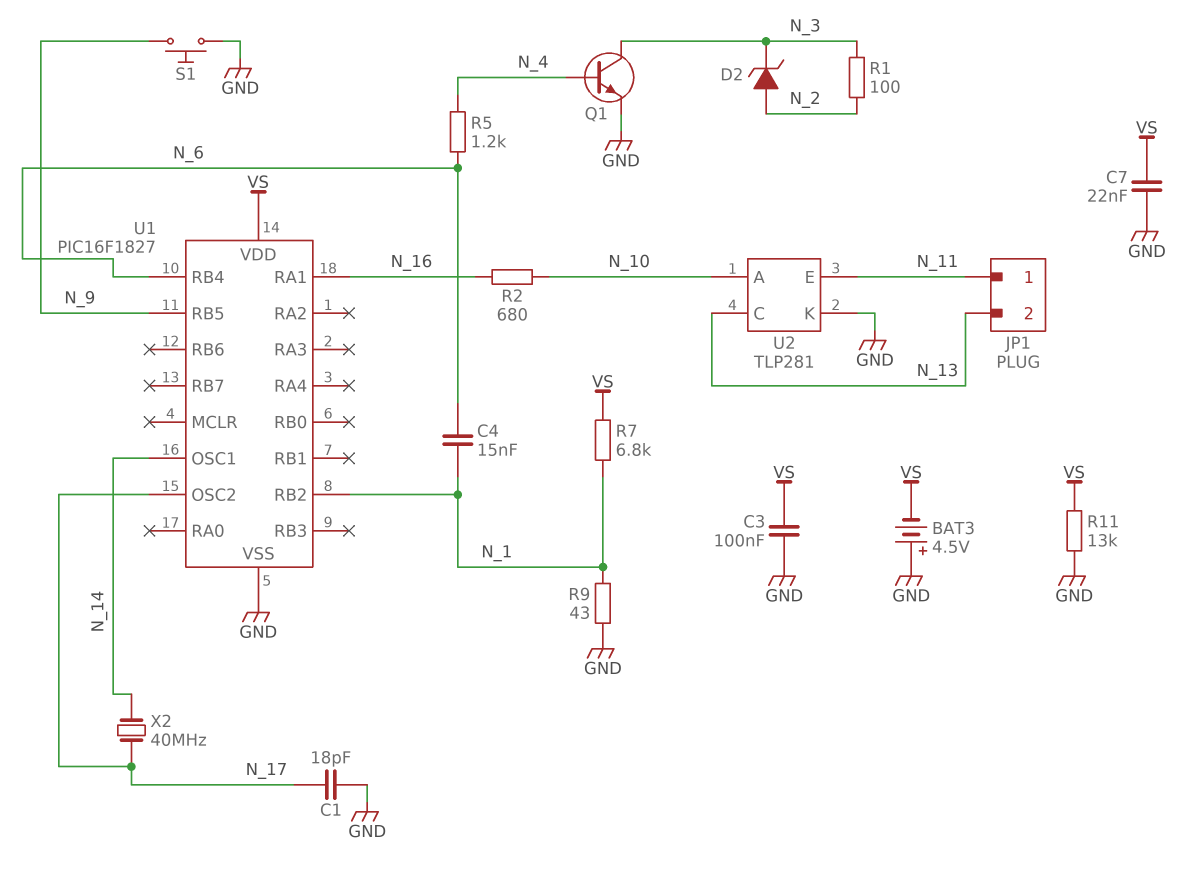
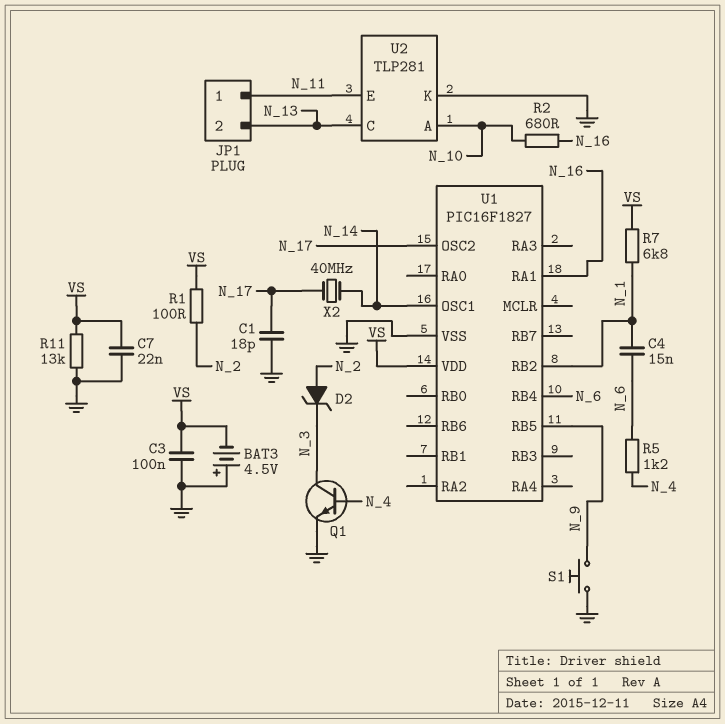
R1: 100 (N_2, N_3) -> 100 (N_2, VS)
R9: 43 (GND, N_1) -> none

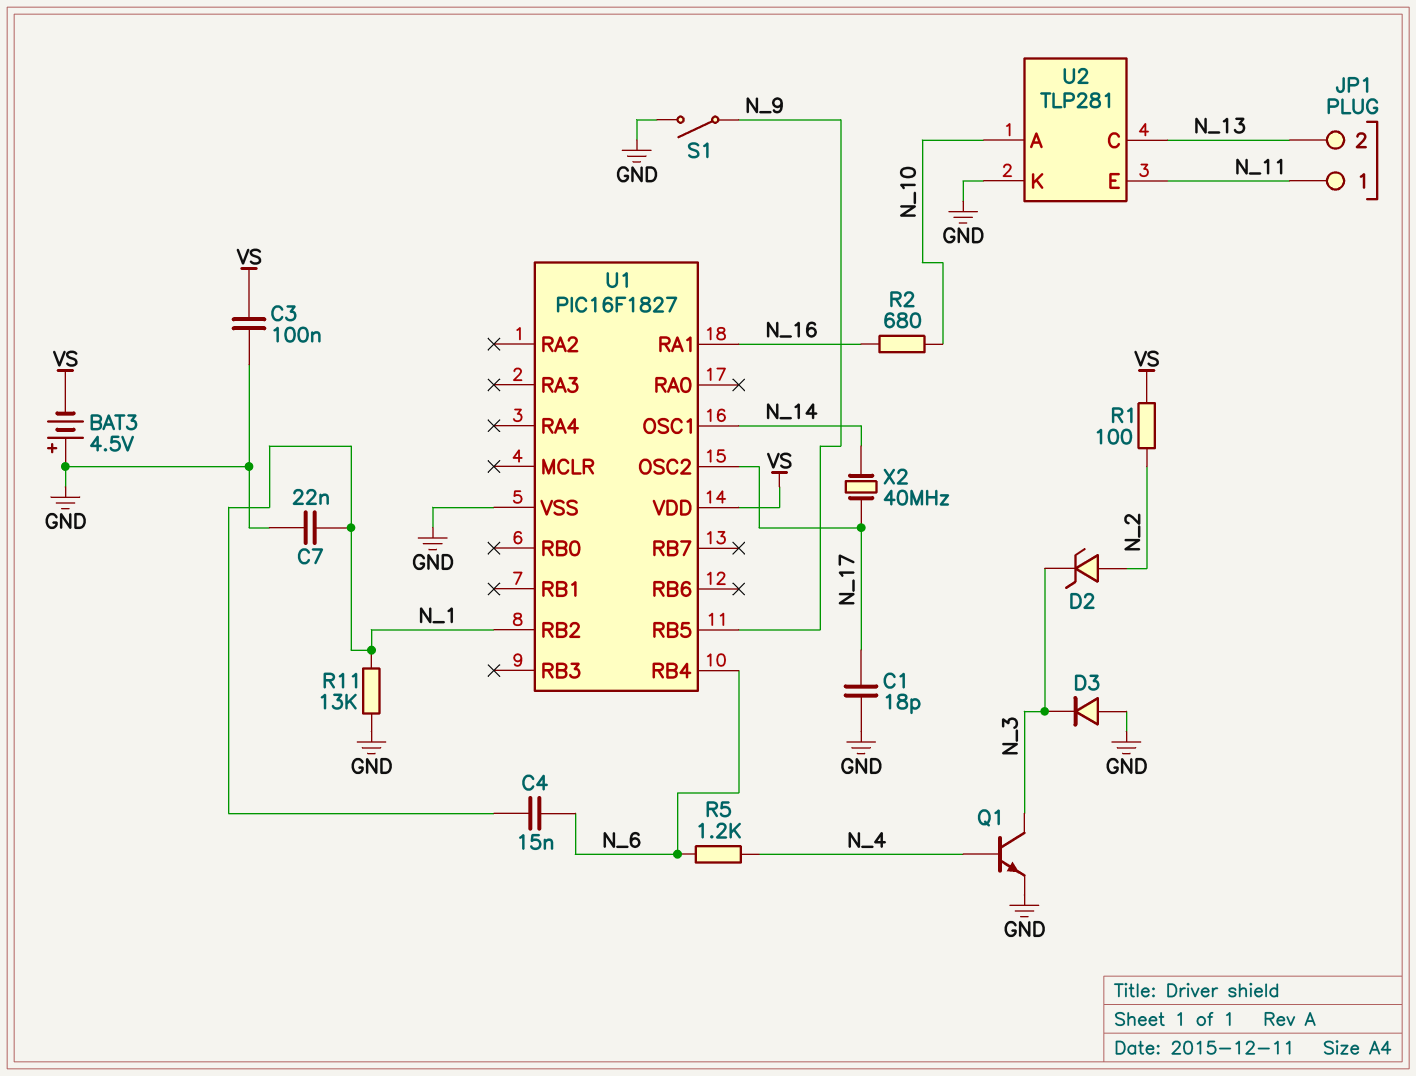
C7: 22nF (GND, VS) -> 22nF (GND, N_1)
D3: none -> diode (A GND, K N_3)
R7: 6.8k (N_1, VS) -> none
R11: 13k (GND, VS) -> 13k (GND, N_1)
S1: button (GND, N_9) -> switch (GND, N_9)

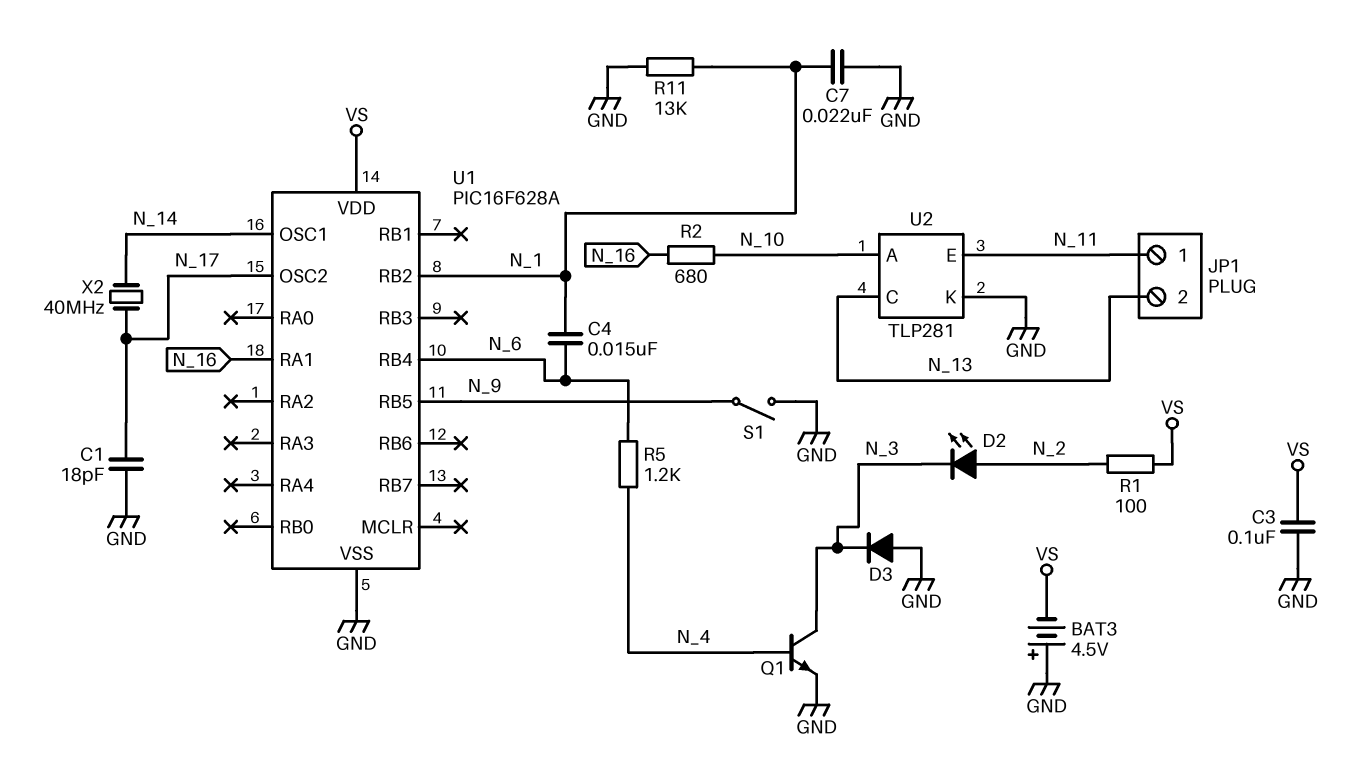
D2: zener (A N_2, K N_3) -> LED (A N_2, K N_3)
U1: PIC16F1827 -> PIC16F628A

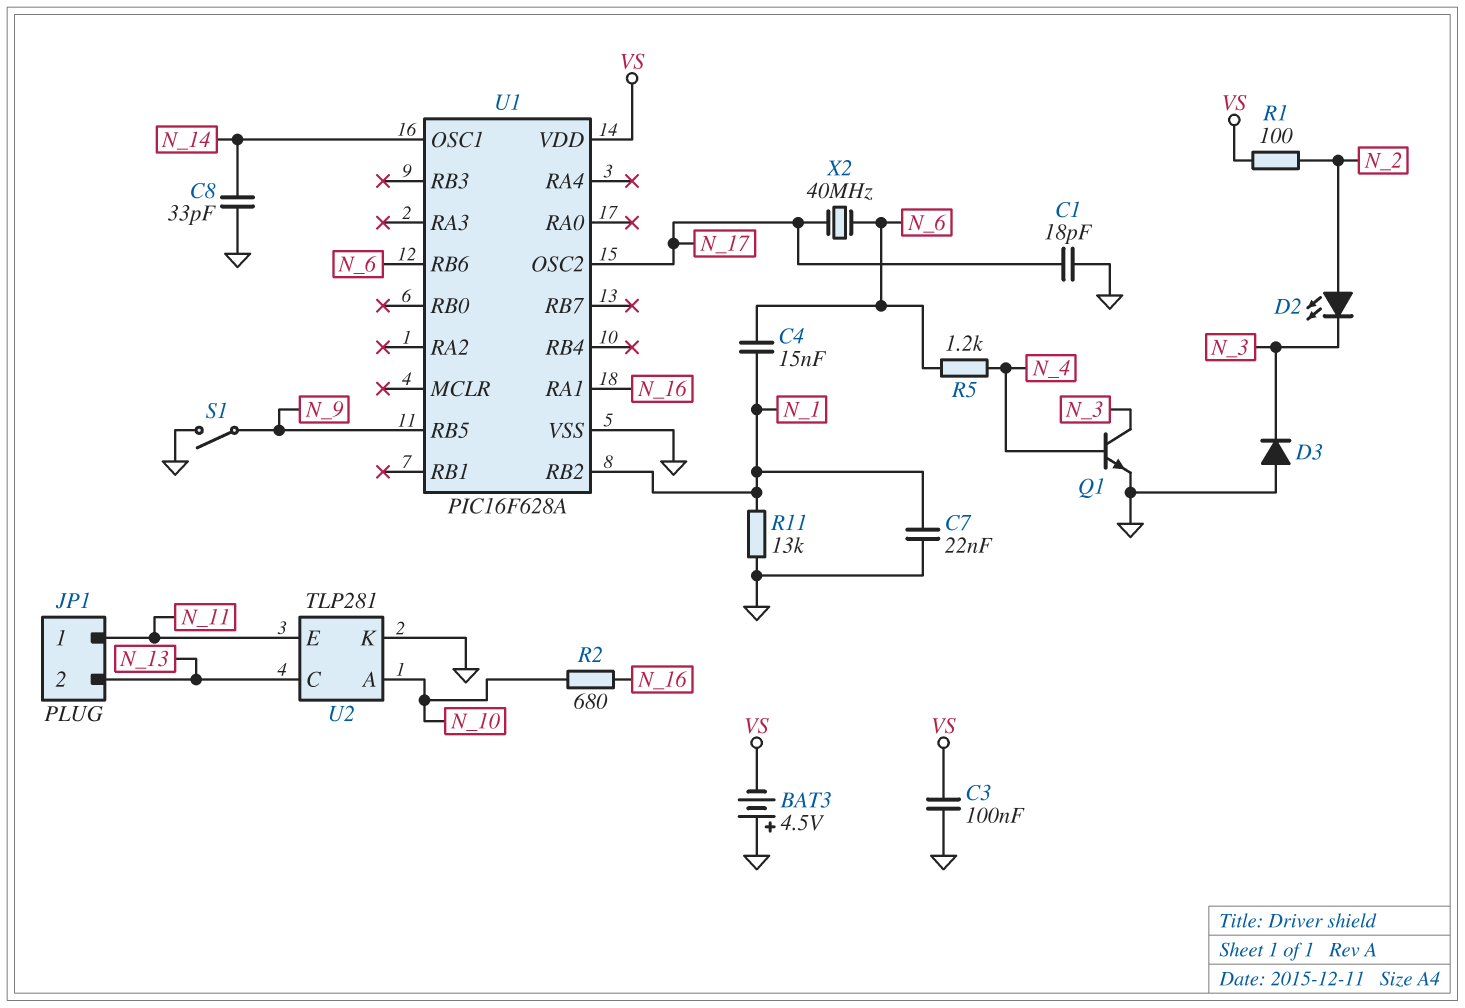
C8: none -> 33pF (GND, N_14)
U1 pin RB4: N_6 -> none
U1 pin RB6: none -> N_6
X2: 40MHz (N_14, N_17) -> 40MHz (N_6, N_17)

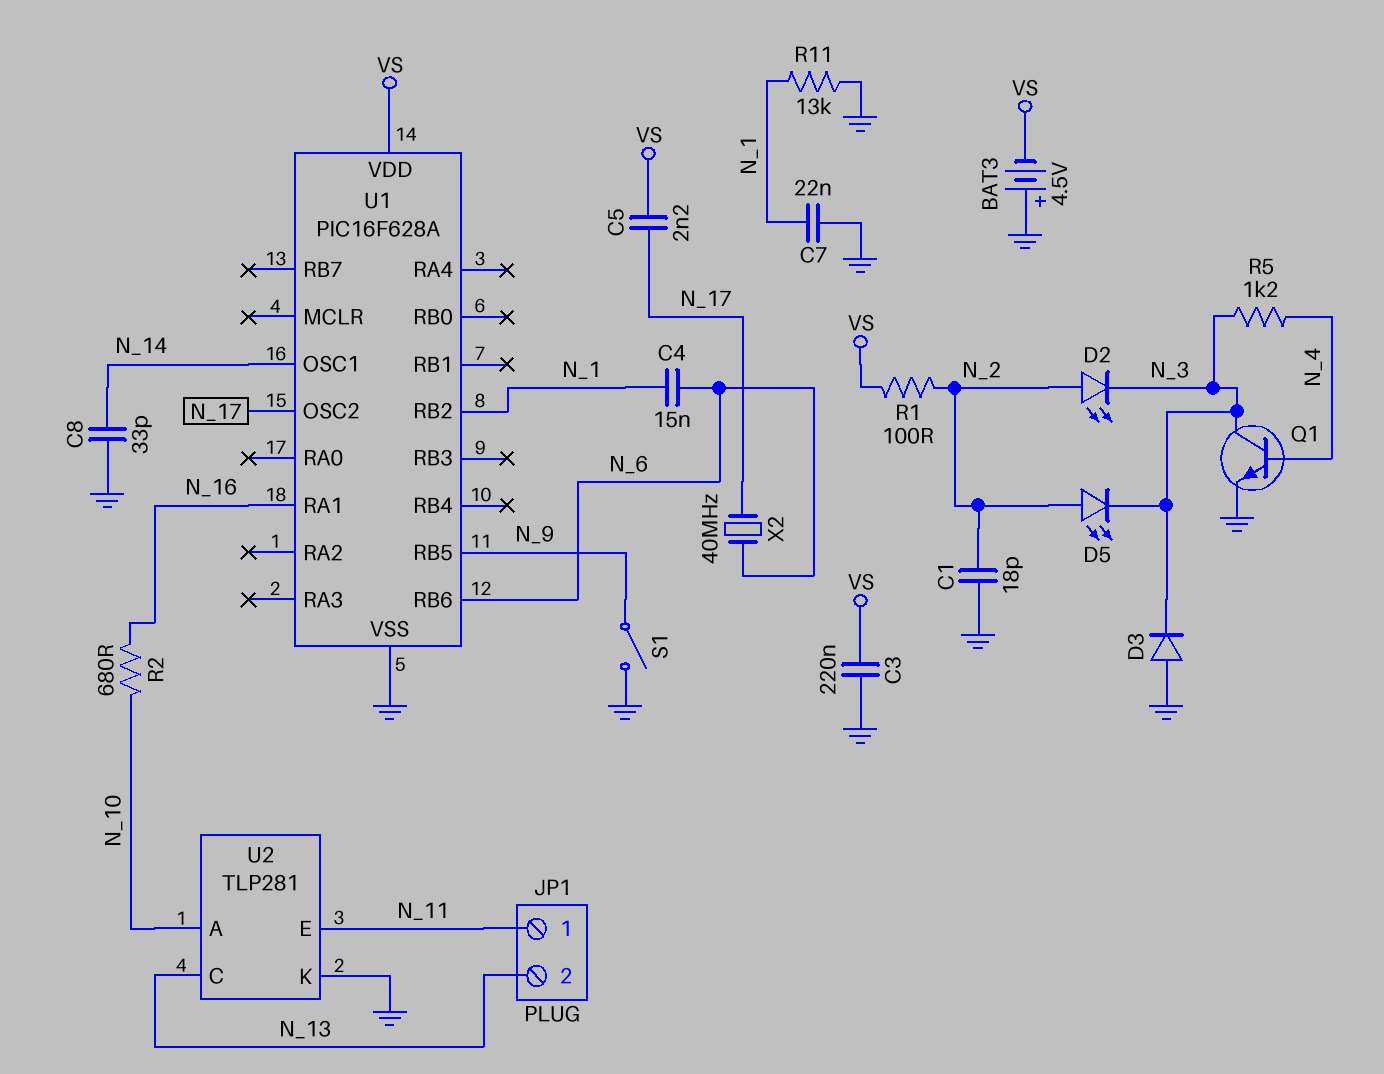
C1: 18pF (GND, N_17) -> 18pF (GND, N_2)
C3: 100nF (GND, VS) -> 220nF (GND, VS)
C5: none -> 2.2nF (N_17, VS)
D5: none -> LED (A N_2, K N_3)
R5: 1.2k (N_4, N_6) -> 1.2k (N_3, N_4)

